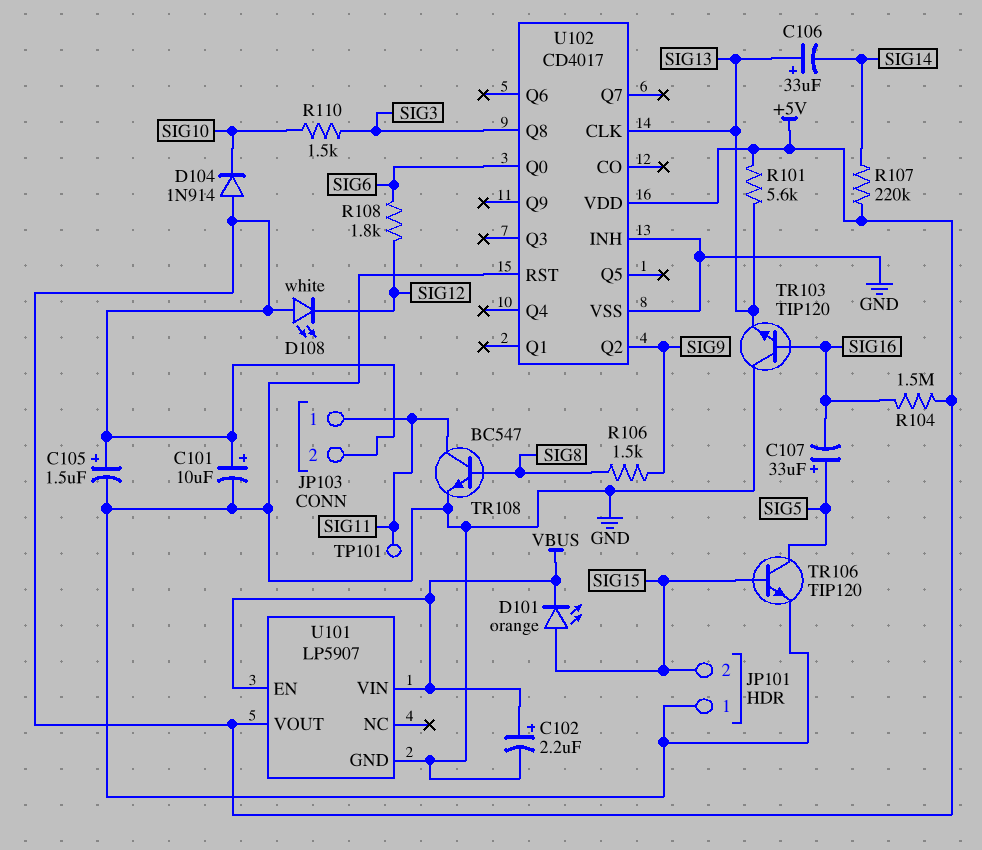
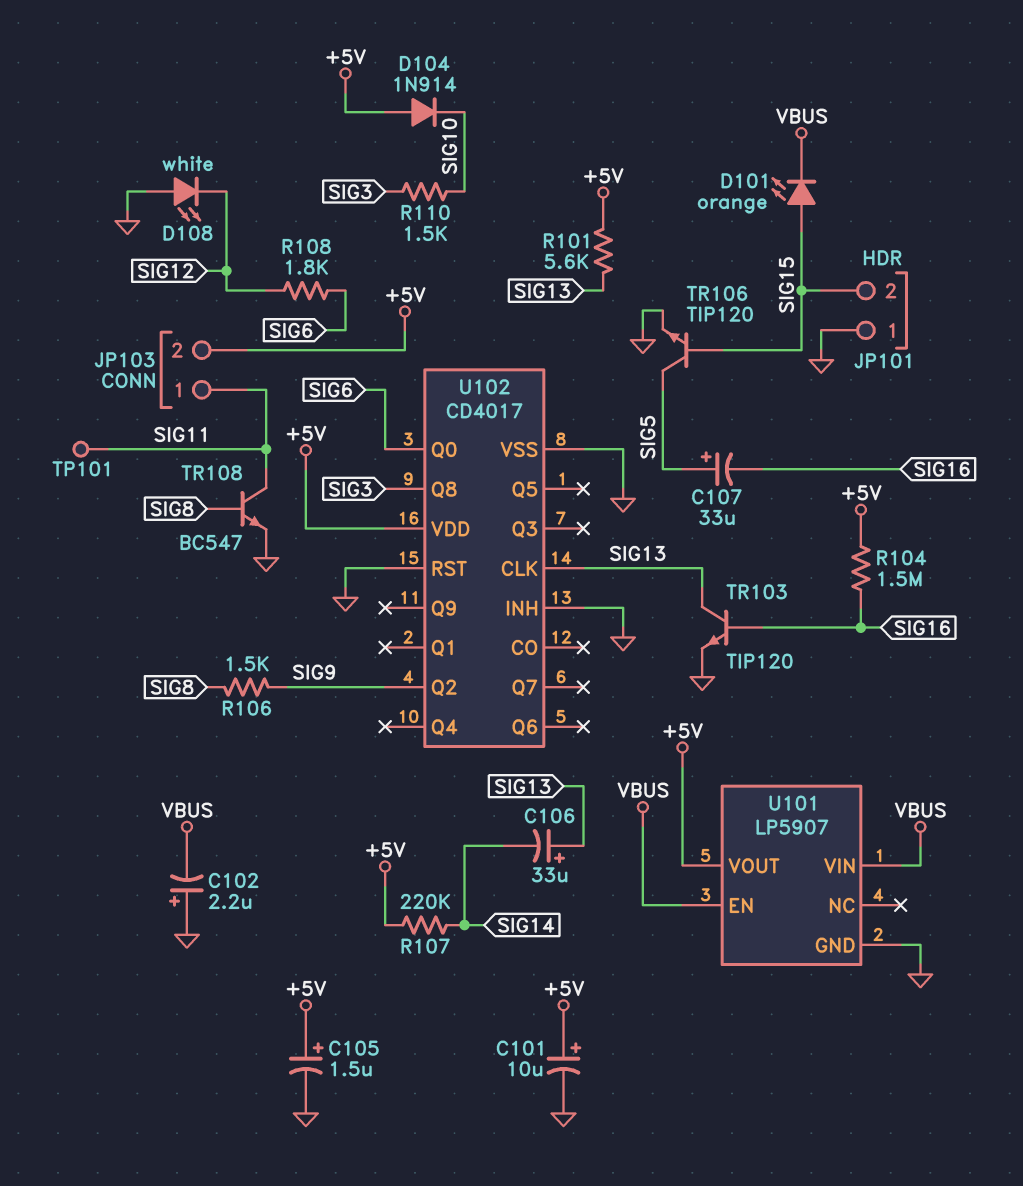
C102: 2.2uF (plus VBUS, minus GND) -> 2.2uF (plus GND, minus VBUS)
D108: LED white (A +5V, K SIG12) -> LED white (A GND, K SIG12)
TR103: NPN TIP120 (B SIG16, C GND, E SIG13) -> NPN TIP120 (B SIG16, C SIG13, E GND)

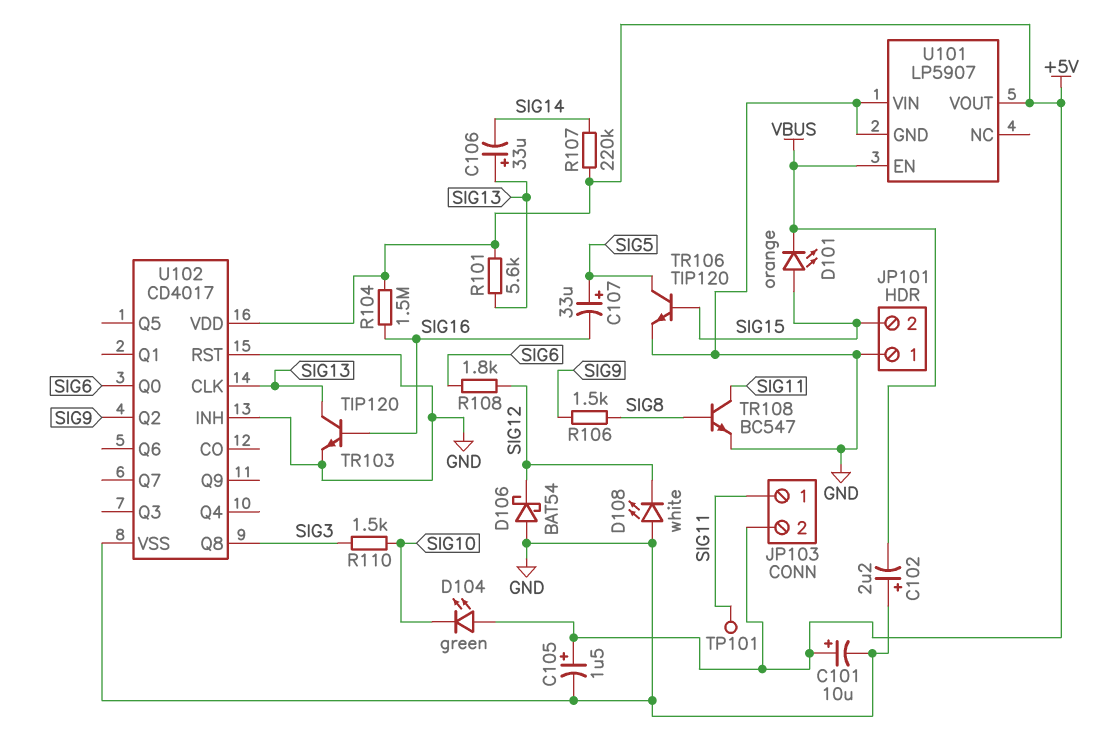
D104: diode 1N914 (A +5V, K SIG10) -> LED green (A +5V, K SIG10)
D106: none -> schottky BAT54 (A GND, K SIG12)
U101 pin VIN: VBUS -> GND

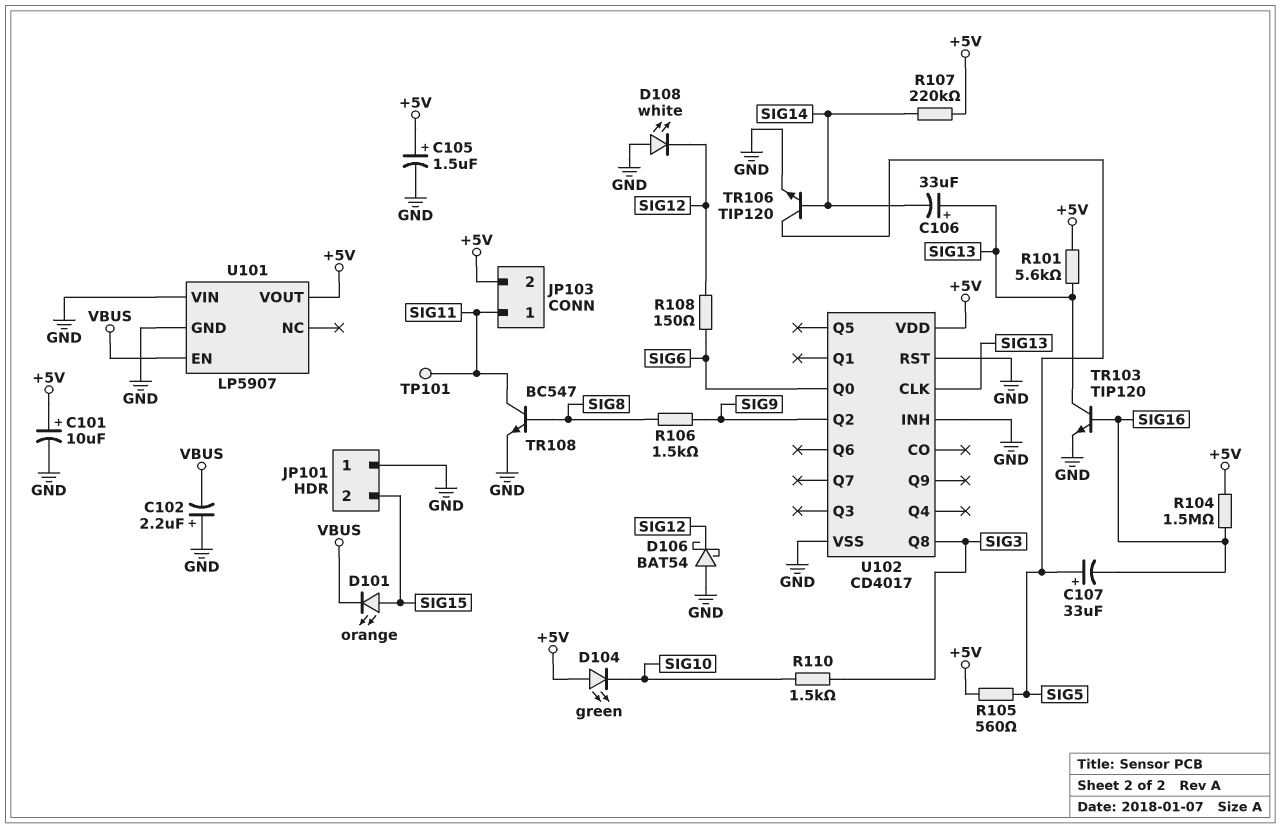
R105: none -> 560 (+5V, SIG5)
R108: 1.8k (SIG6, SIG12) -> 150 (SIG6, SIG12)
TR106: NPN TIP120 (B SIG15, C SIG5, E GND) -> NPN TIP120 (B SIG14, C SIG5, E GND)

